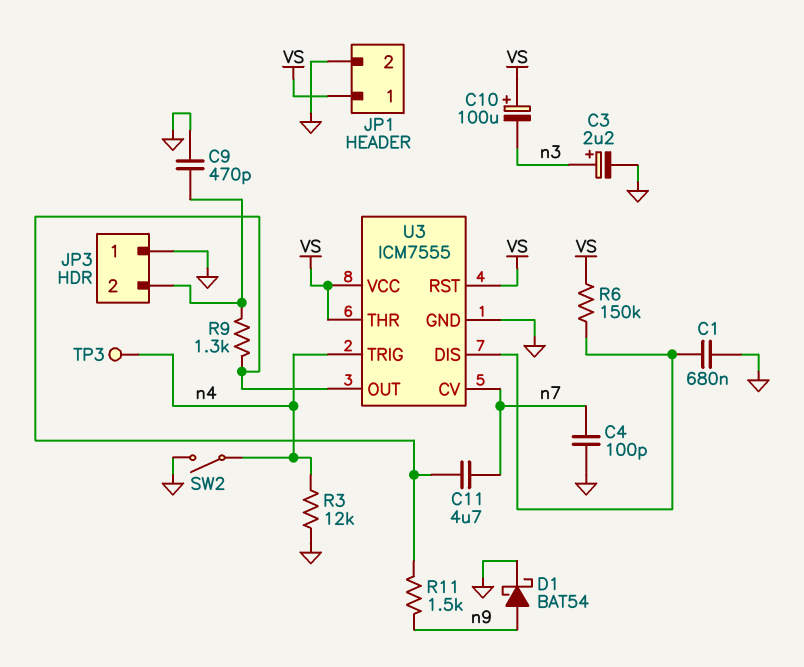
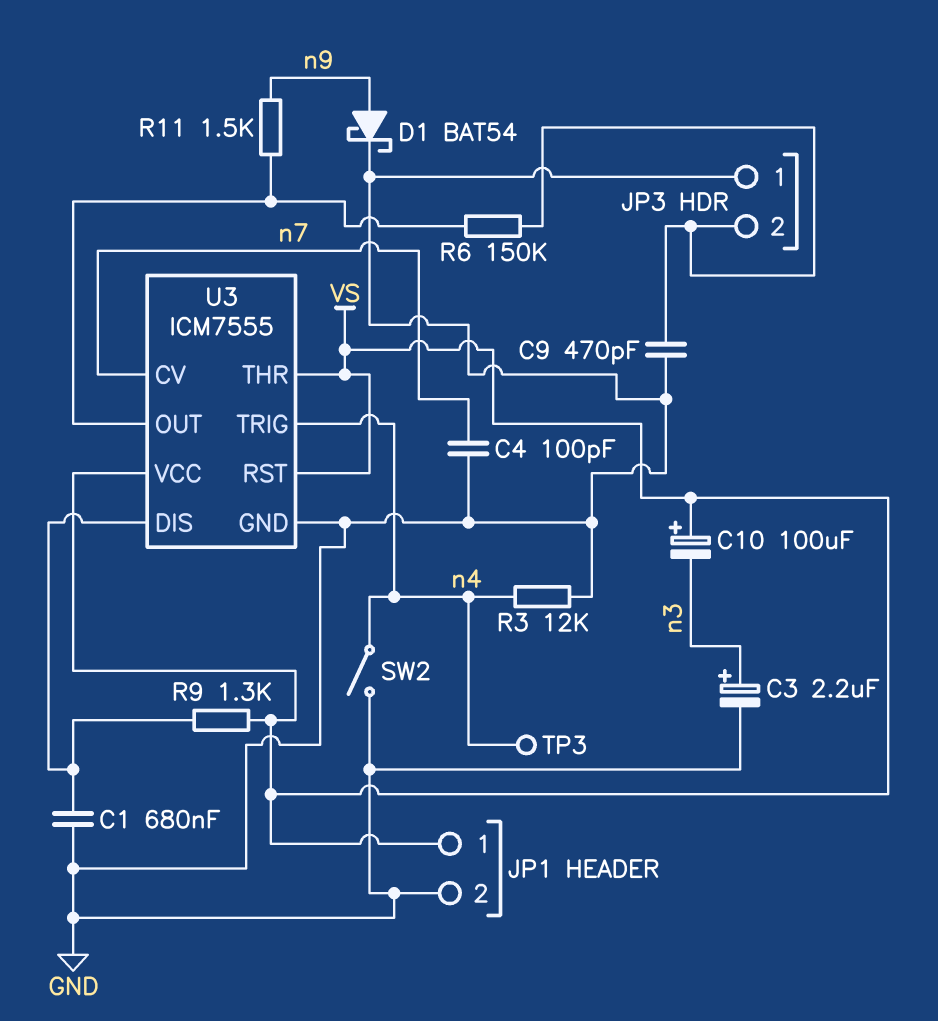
C11: 4.7uF (U3/OUT, n7) -> none
R6: 150k (U3/DIS, VS) -> 150k (JP3/2, U3/OUT)
R9: 1.3k (JP3/2, U3/OUT) -> 1.3k (U3/DIS, VS)

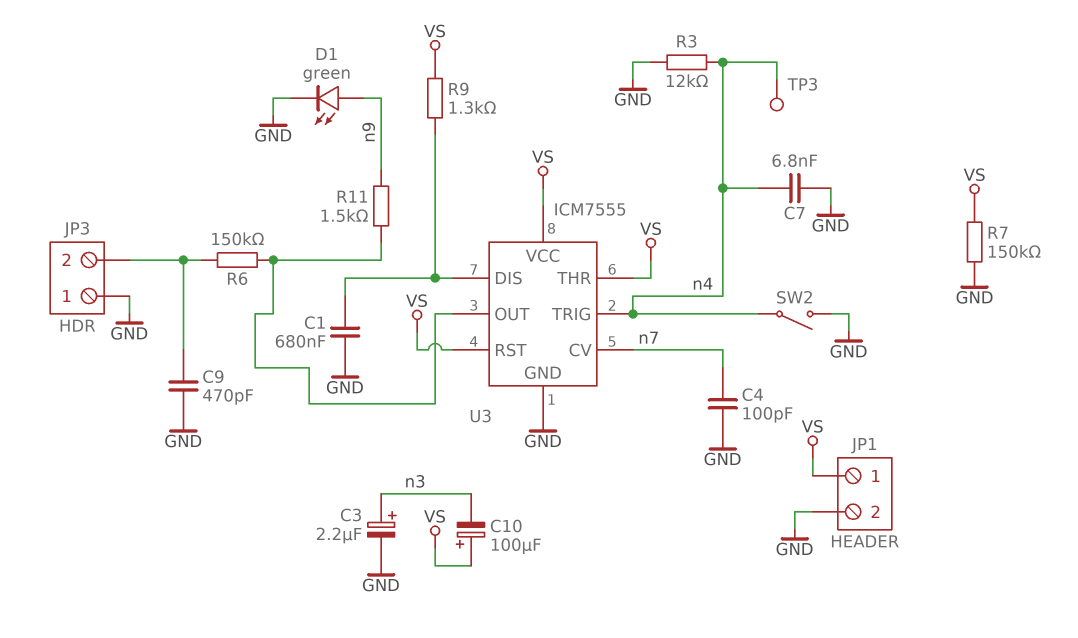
C7: none -> 6.8nF (GND, n4)
D1: schottky BAT54 (A n9, K GND) -> LED green (A n9, K GND)
R7: none -> 150k (GND, VS)

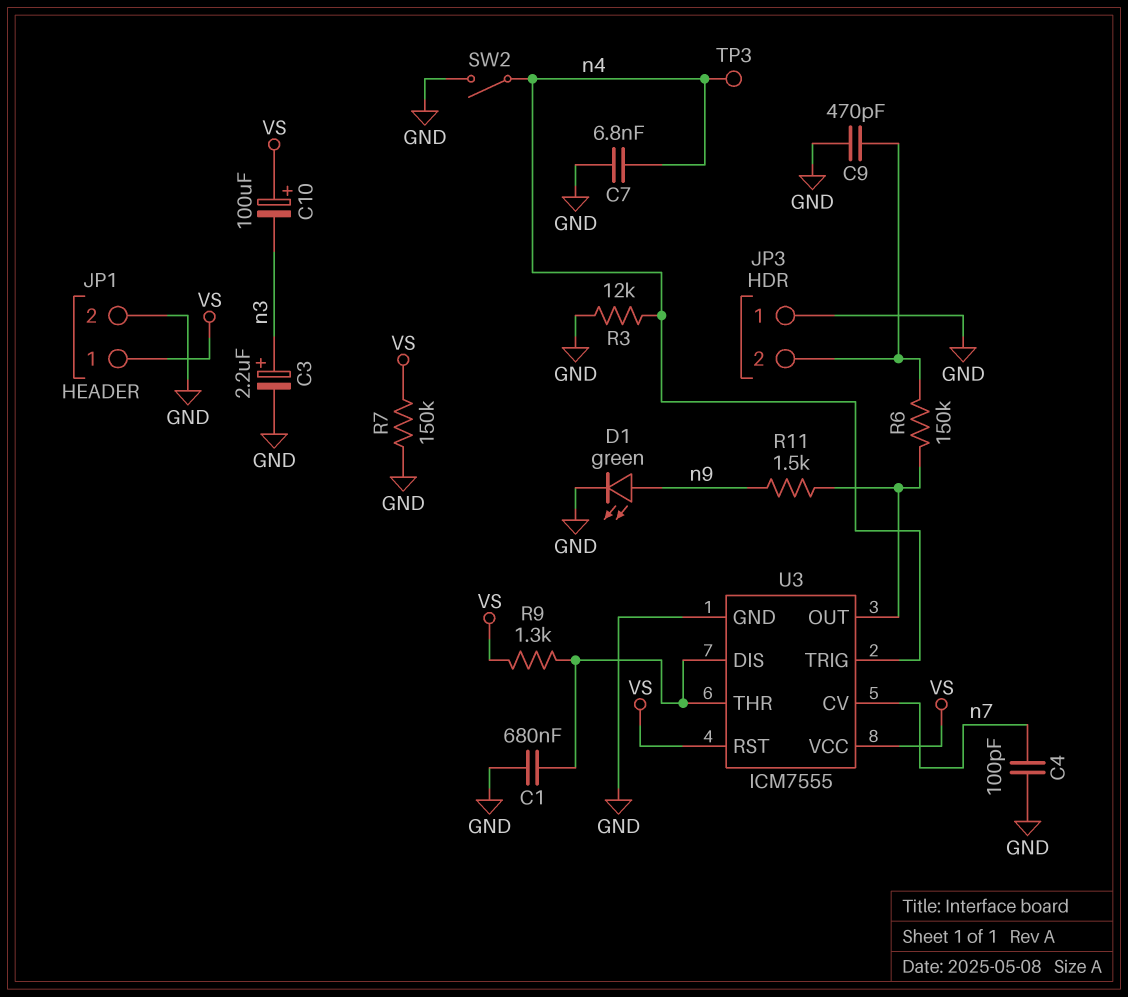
U3 pin THR: VS -> U3/DIS

